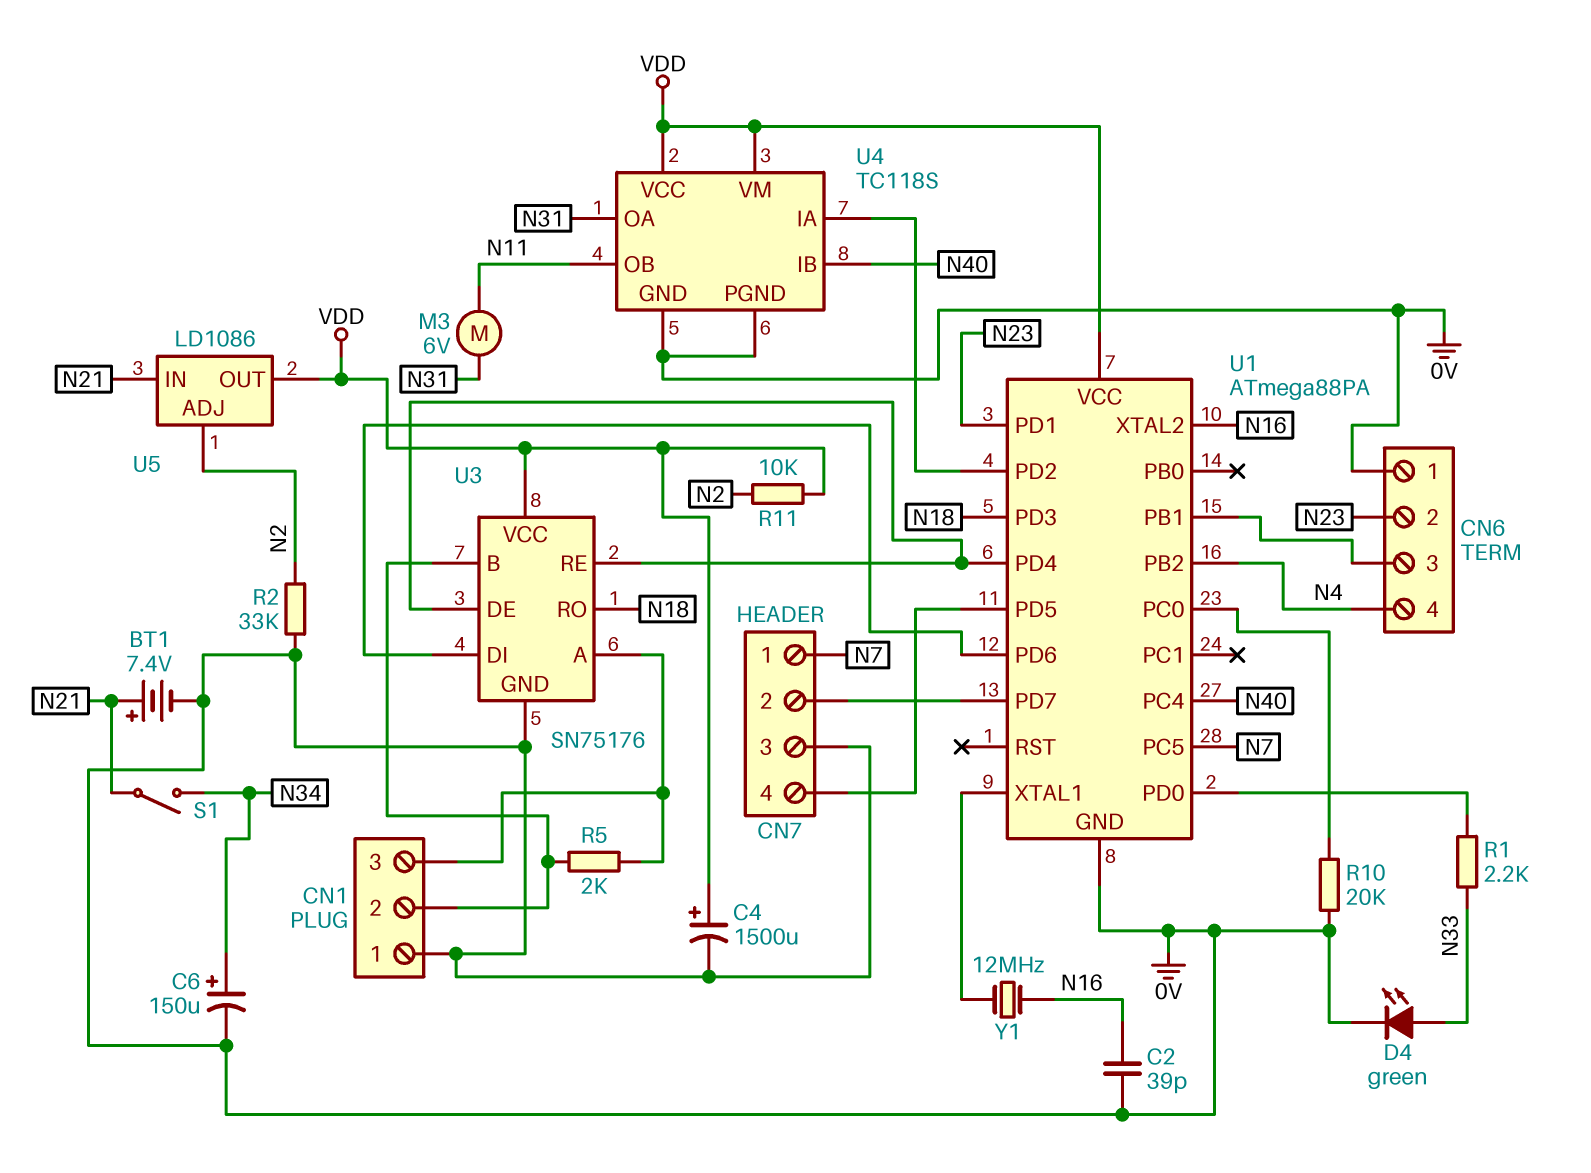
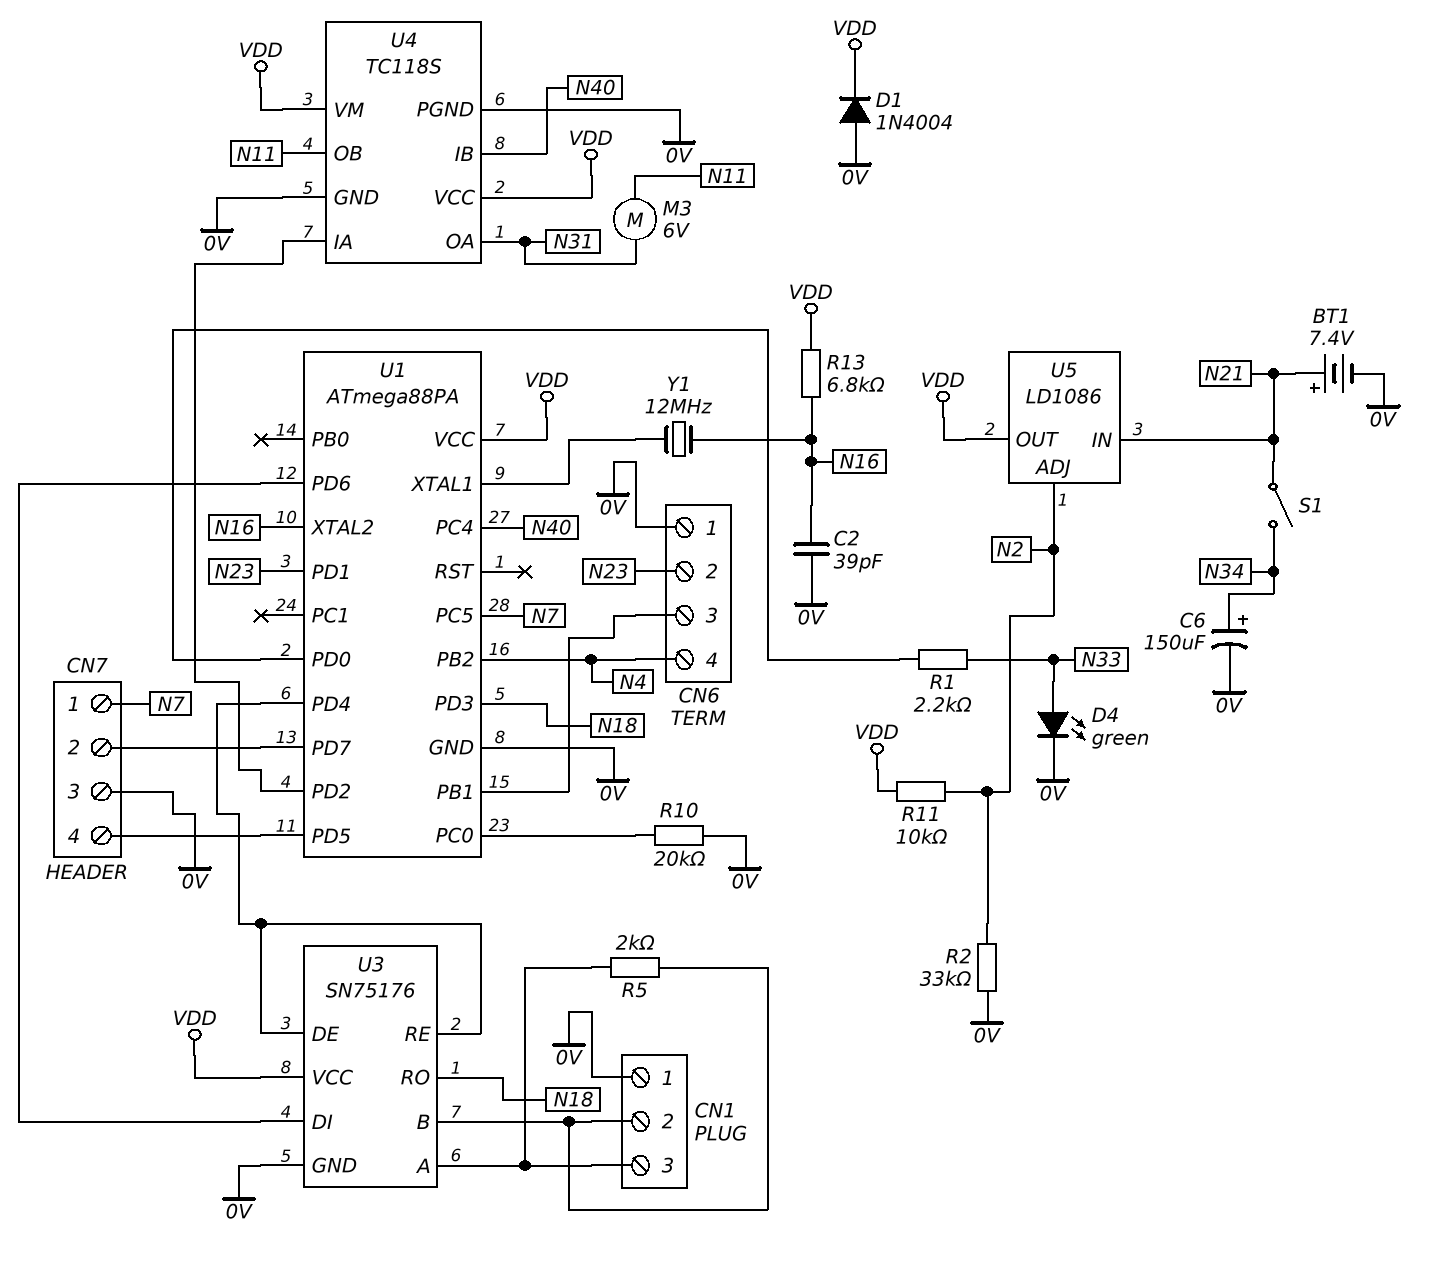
C4: 1500uF (plus VDD, minus 0V) -> none
D1: none -> diode 1N4004 (A 0V, K VDD)
R13: none -> 6.8k (N16, VDD)

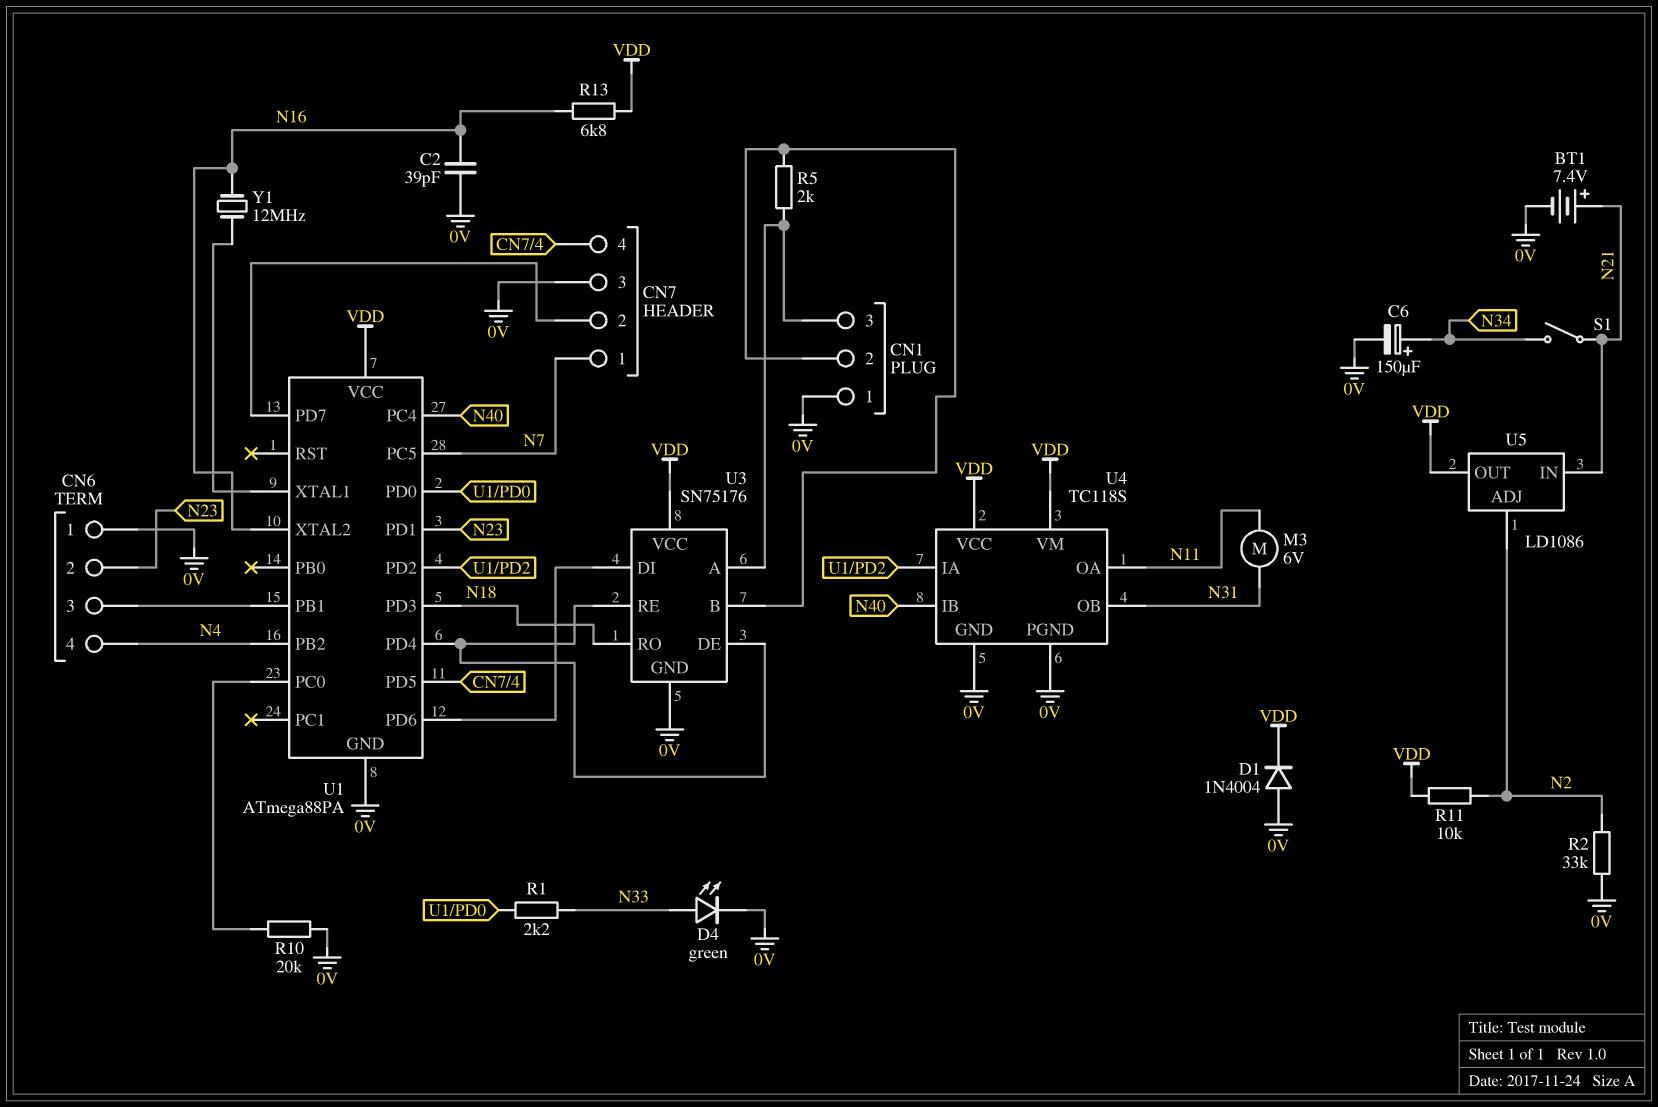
U4 pin OA: N31 -> N11
U4 pin OB: N11 -> N31

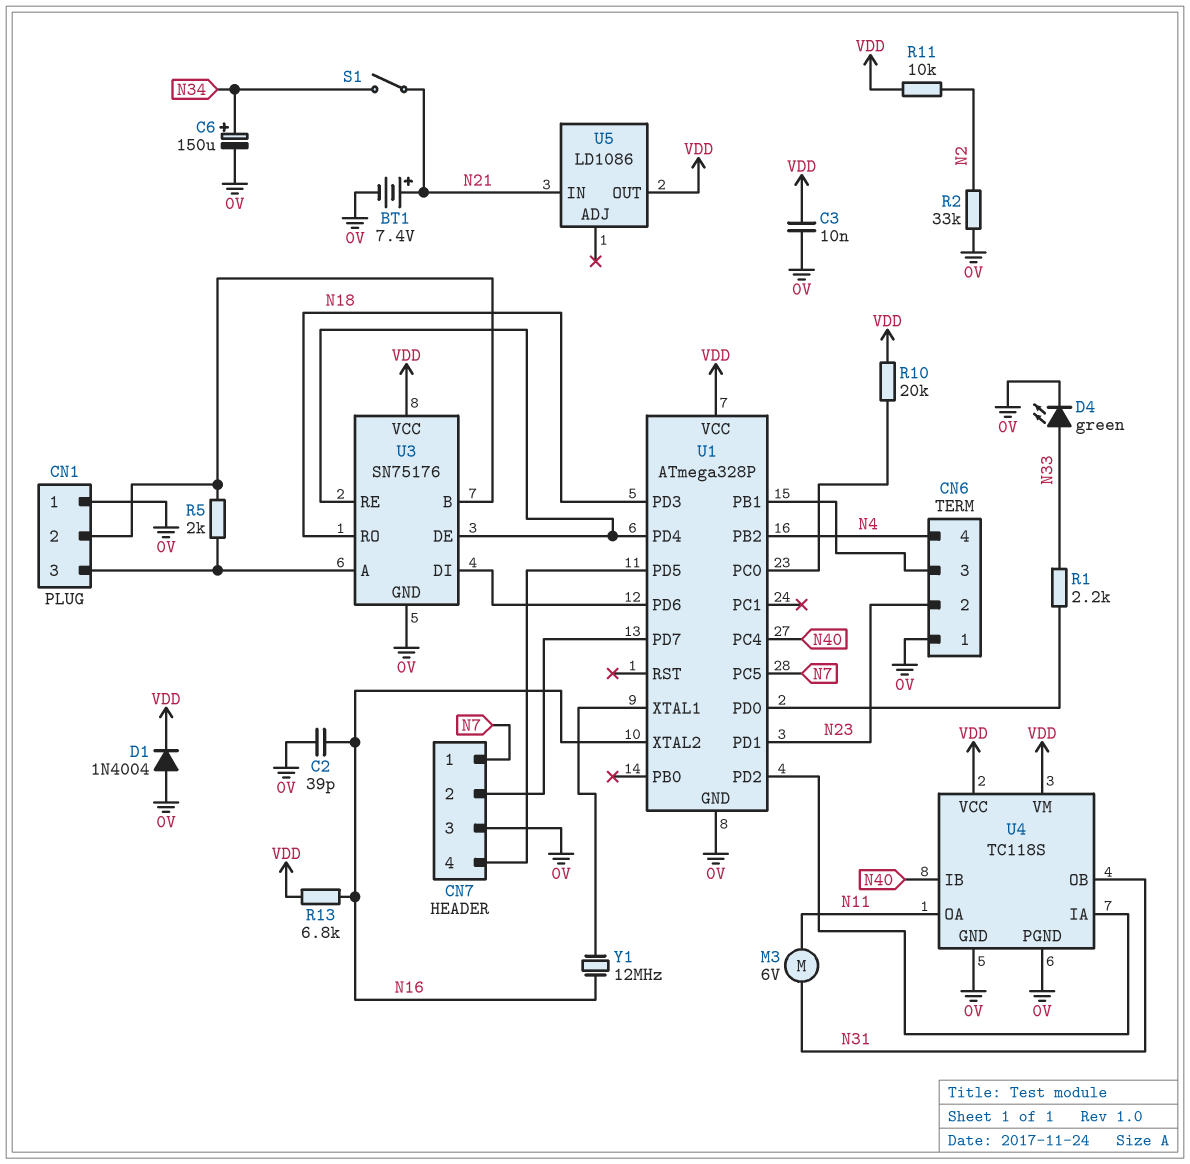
C3: none -> 10nF (0V, VDD)
R10: 20k (0V, U1/PC0) -> 20k (U1/PC0, VDD)
U1: ATmega88PA -> ATmega328P
U5 pin ADJ: N2 -> none

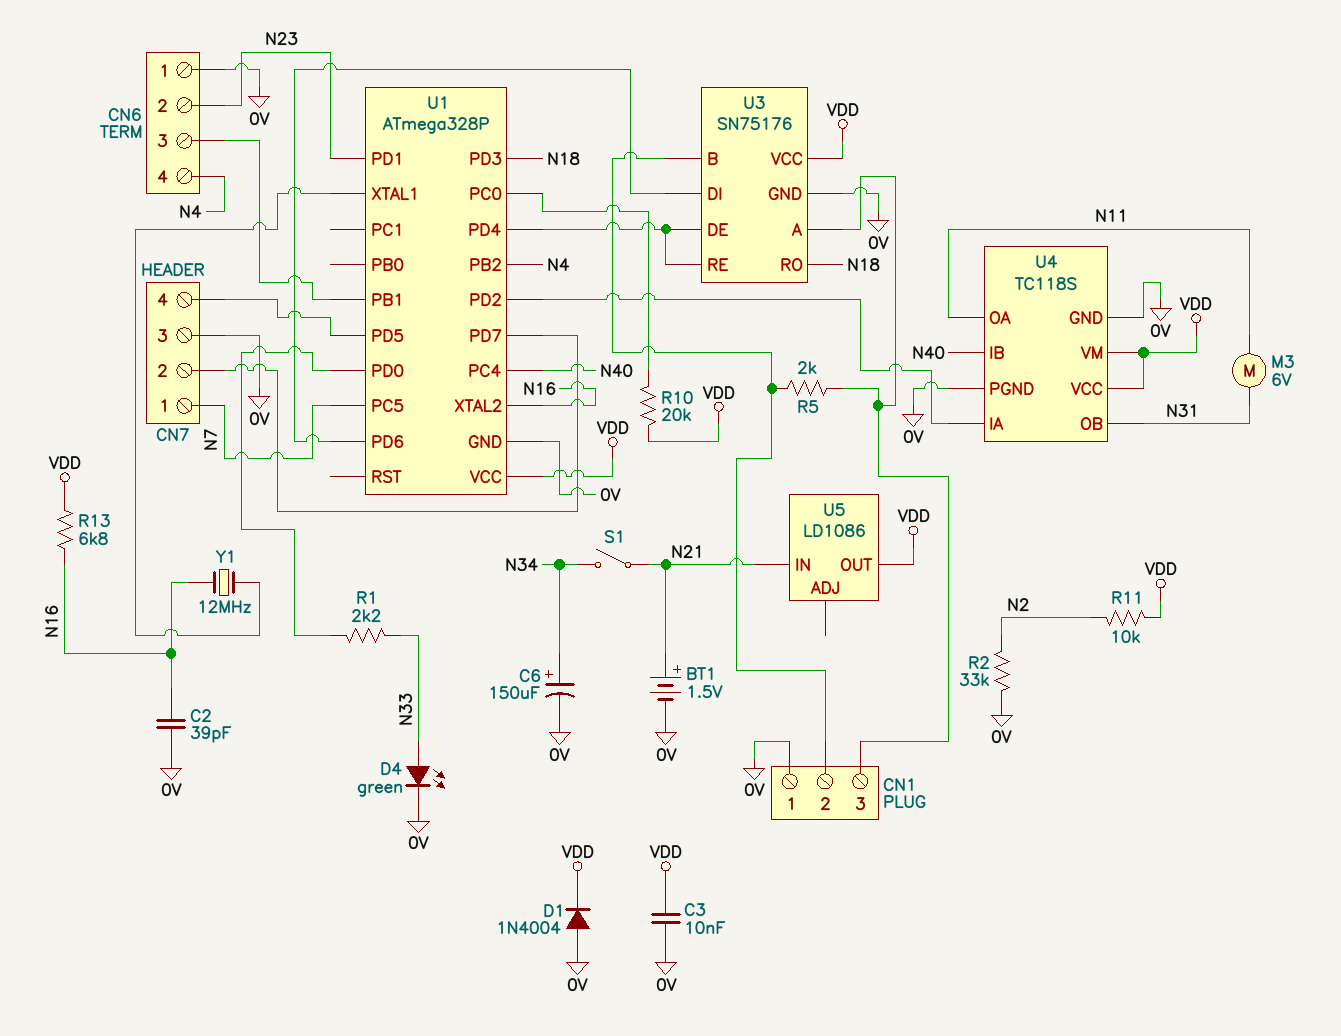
BT1: 7.4V (plus N21, minus 0V) -> 1.5V (plus N21, minus 0V)

